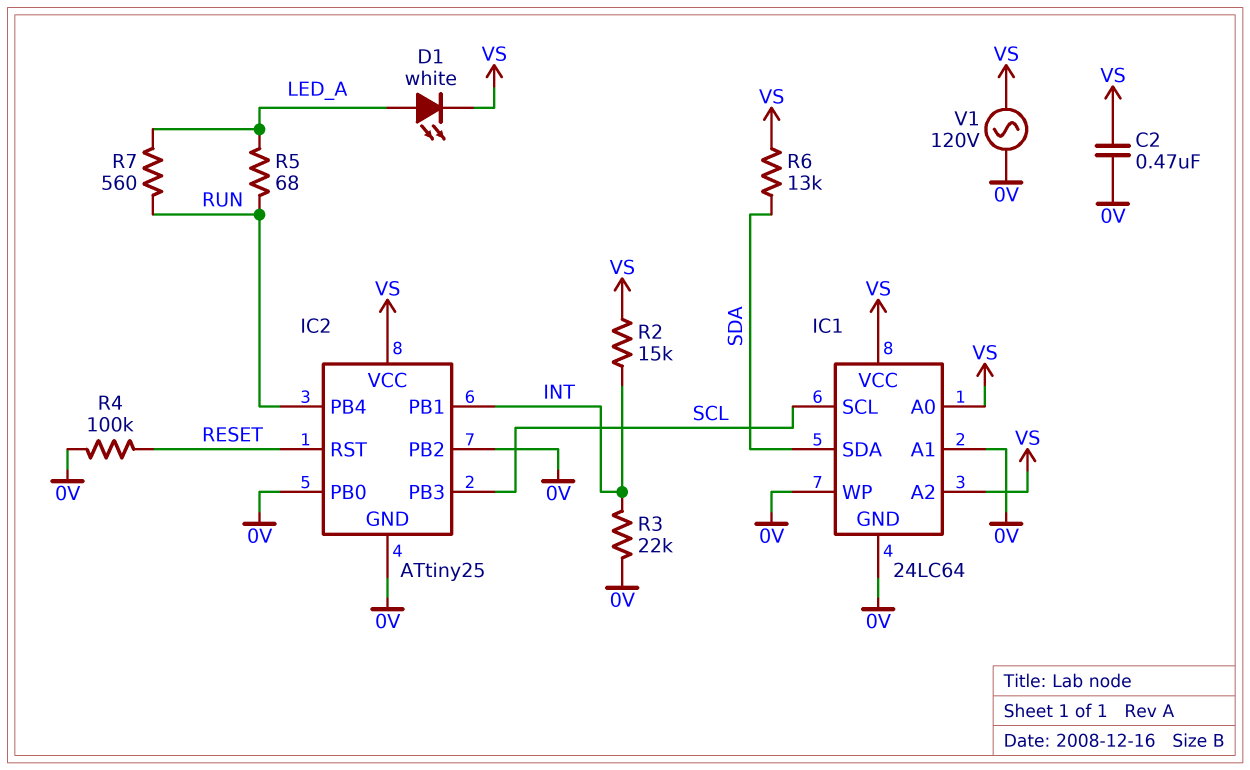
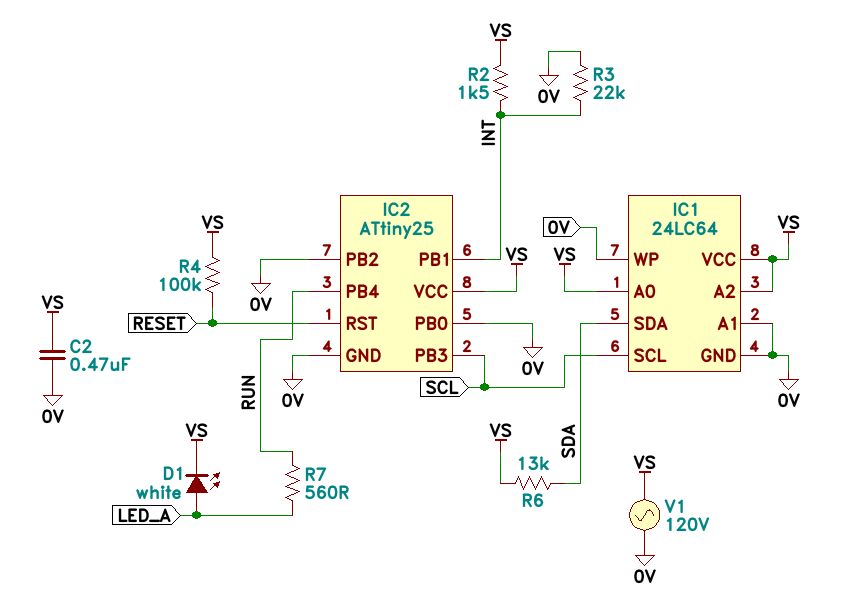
R2: 15k (INT, VS) -> 1.5k (INT, VS)
R4: 100k (0V, RESET) -> 100k (RESET, VS)
R5: 68 (LED_A, RUN) -> none

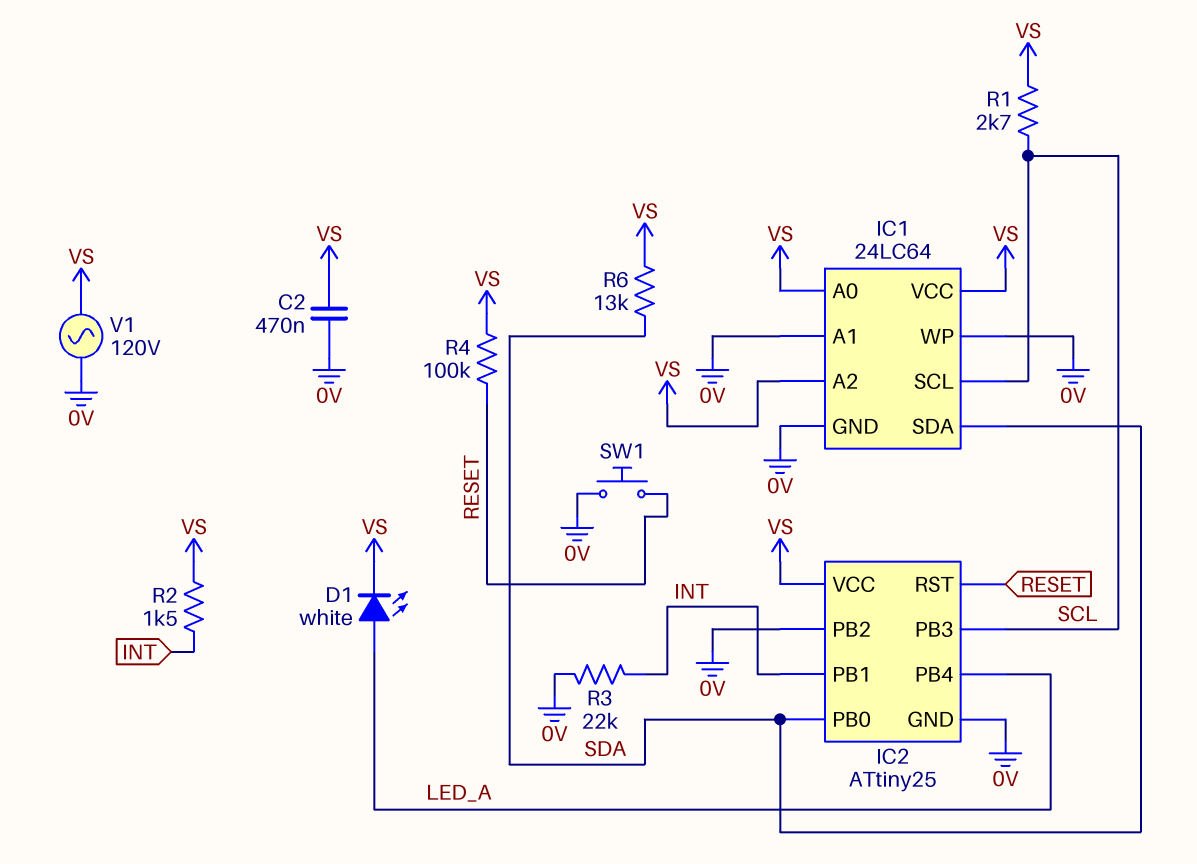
IC2 pin PB0: 0V -> SDA
IC2 pin PB4: RUN -> LED_A
R1: none -> 2.7k (SCL, VS)
R7: 560 (LED_A, RUN) -> none
SW1: none -> button (0V, RESET)

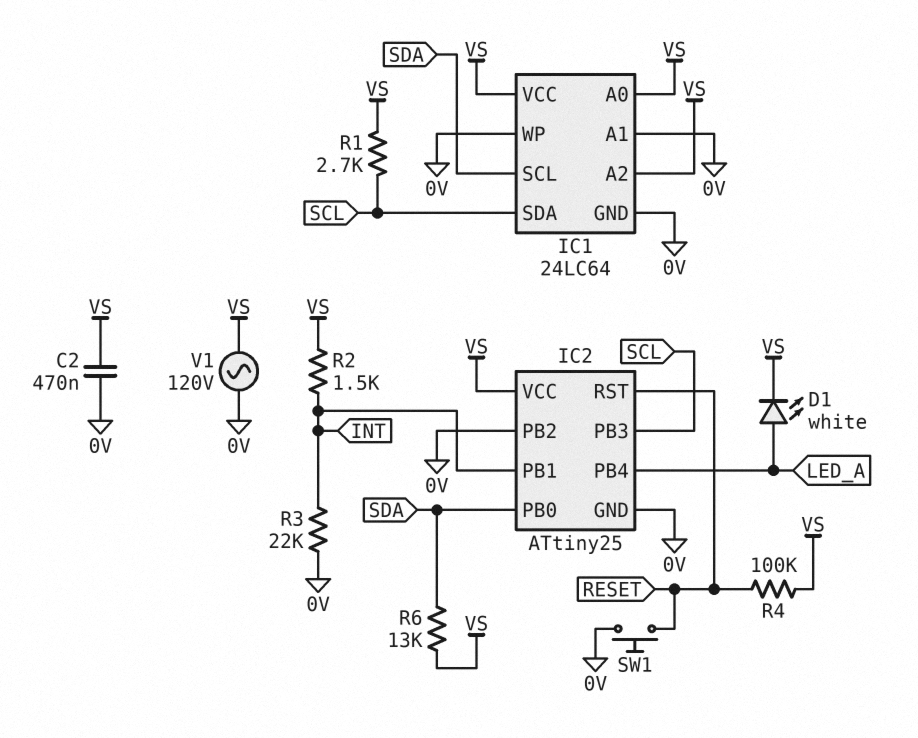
IC1 pin SCL: SCL -> SDA
IC1 pin SDA: SDA -> SCL

